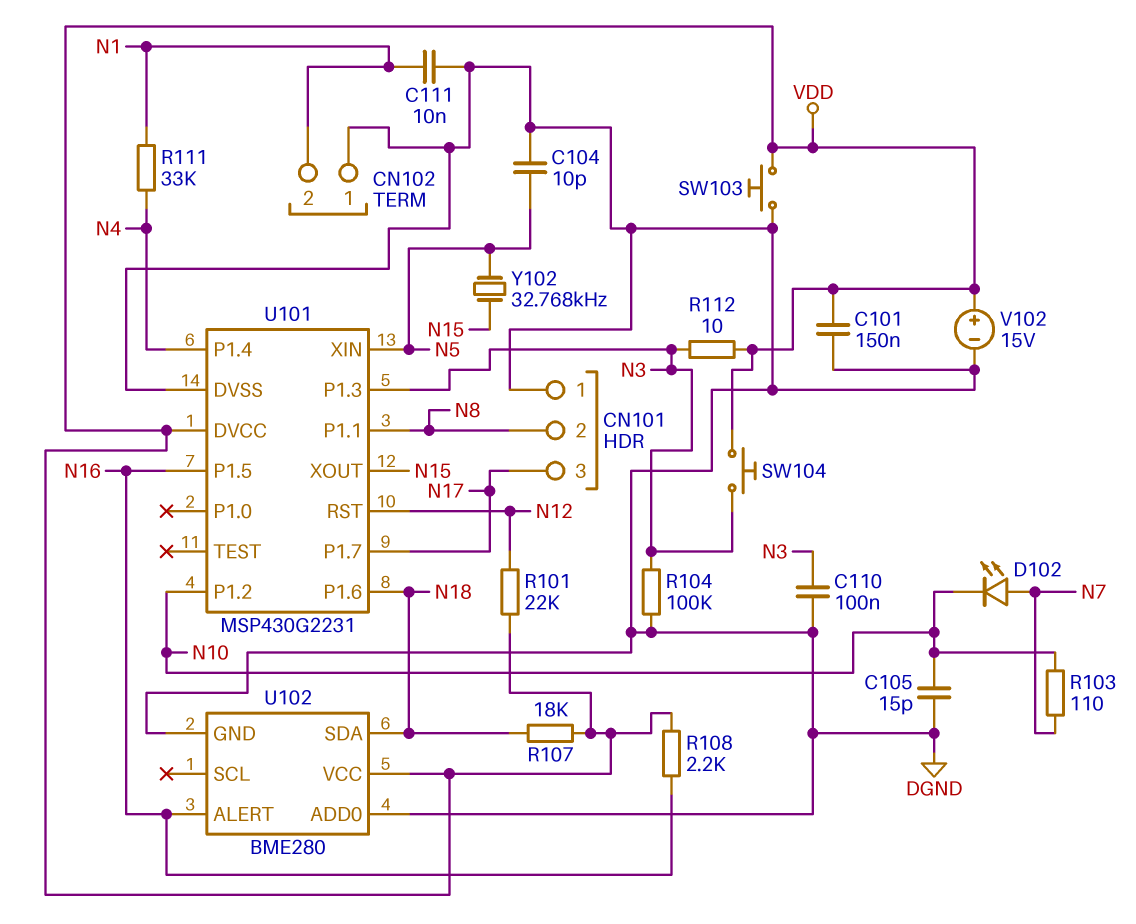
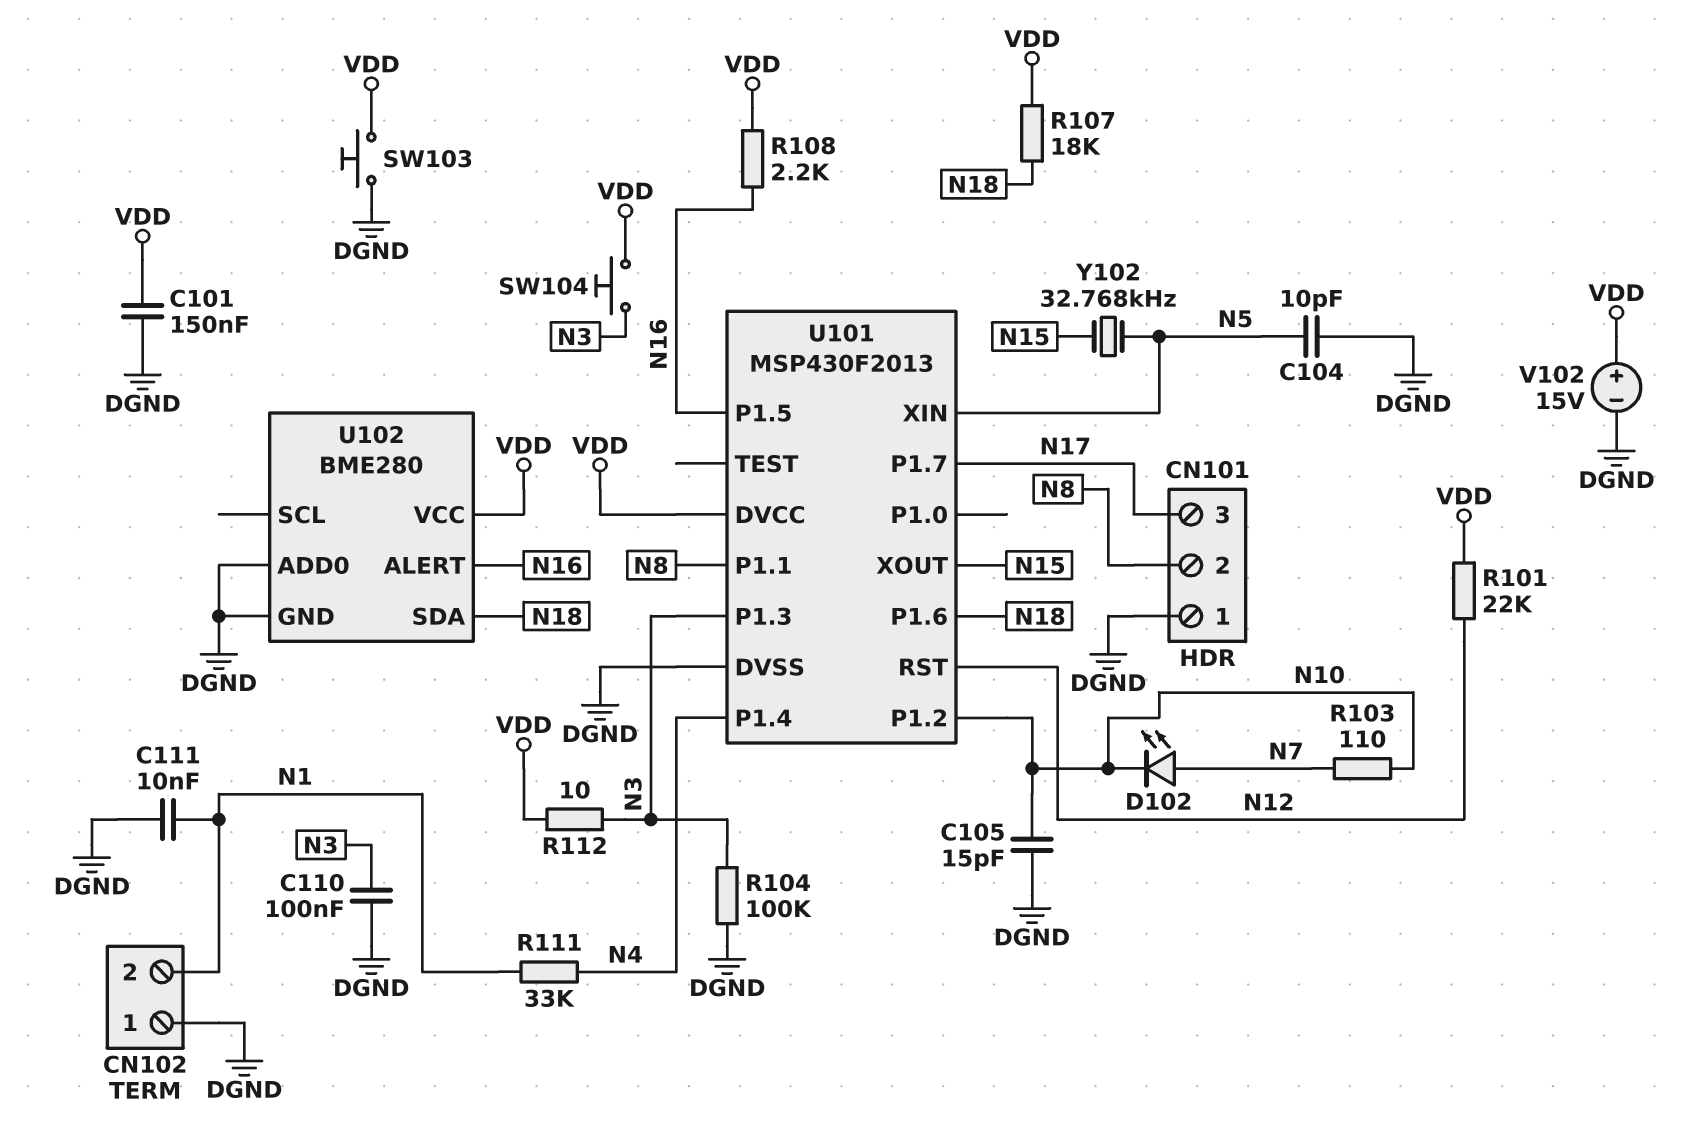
U101: MSP430G2231 -> MSP430F2013

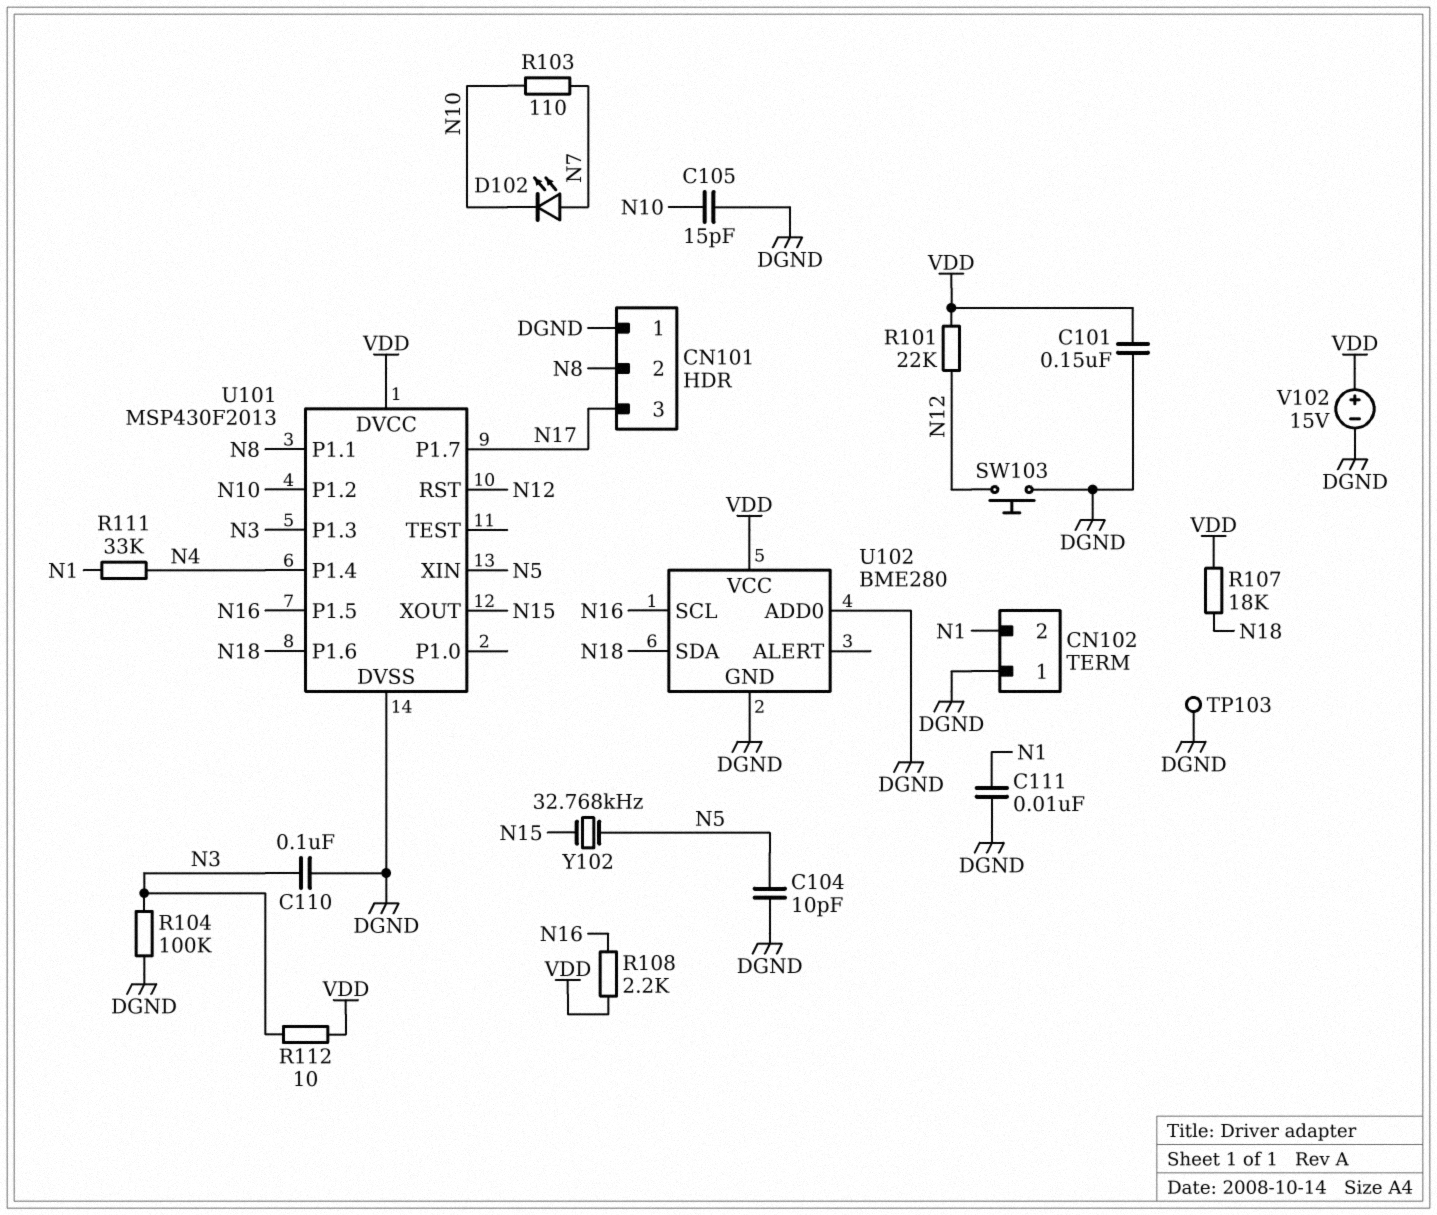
SW103: button (DGND, VDD) -> button (DGND, N12)
SW104: button (N3, VDD) -> none
TP103: none -> test point (DGND)
U102 pin ALERT: N16 -> none
U102 pin SCL: none -> N16

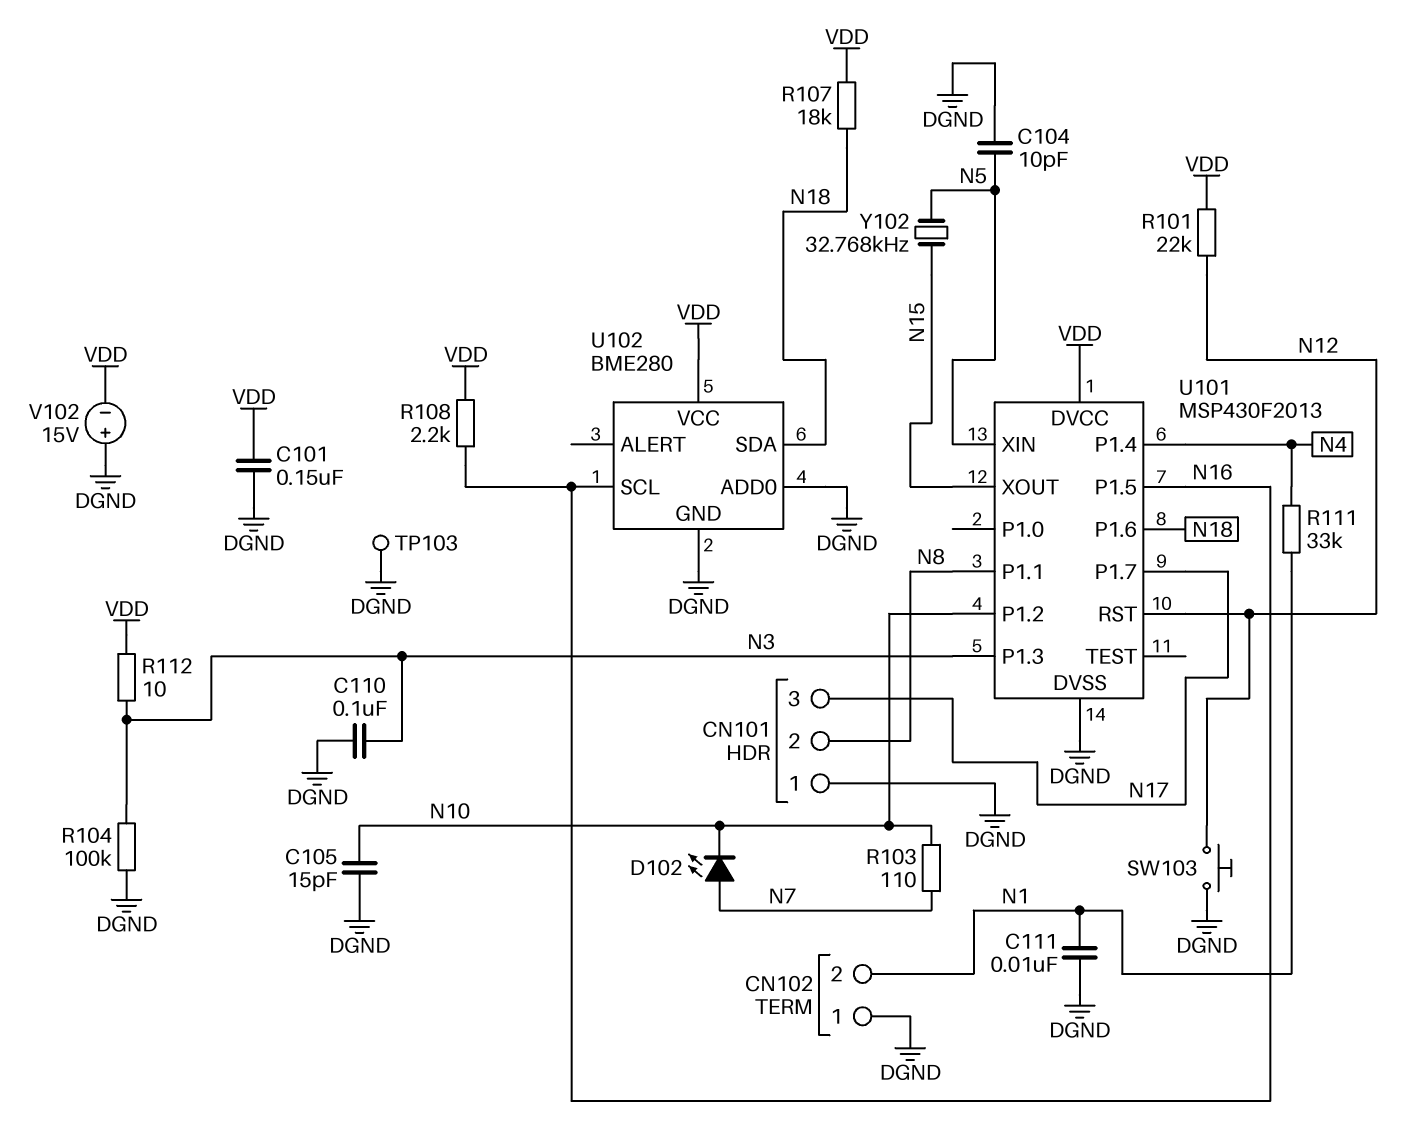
V102: 15V (plus VDD, minus DGND) -> 15V (plus DGND, minus VDD)

